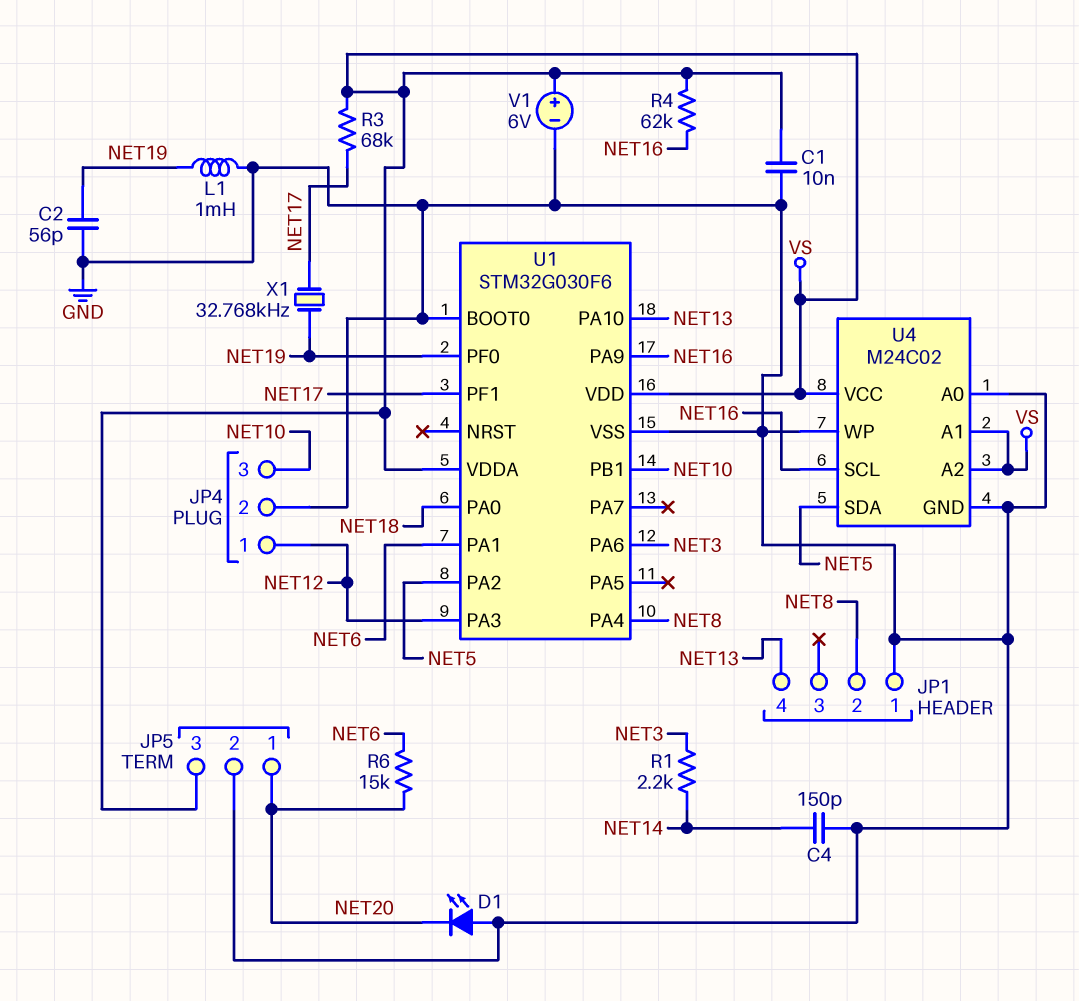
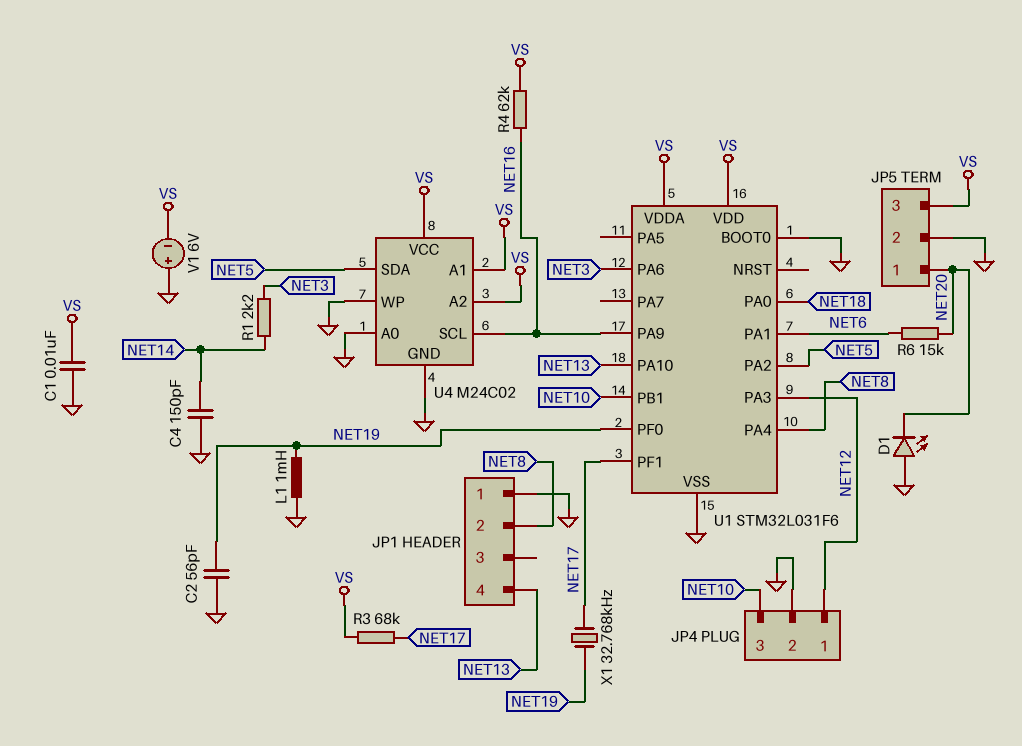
U1: STM32G030F6 -> STM32L031F6
V1: 6V (plus VS, minus GND) -> 6V (plus GND, minus VS)

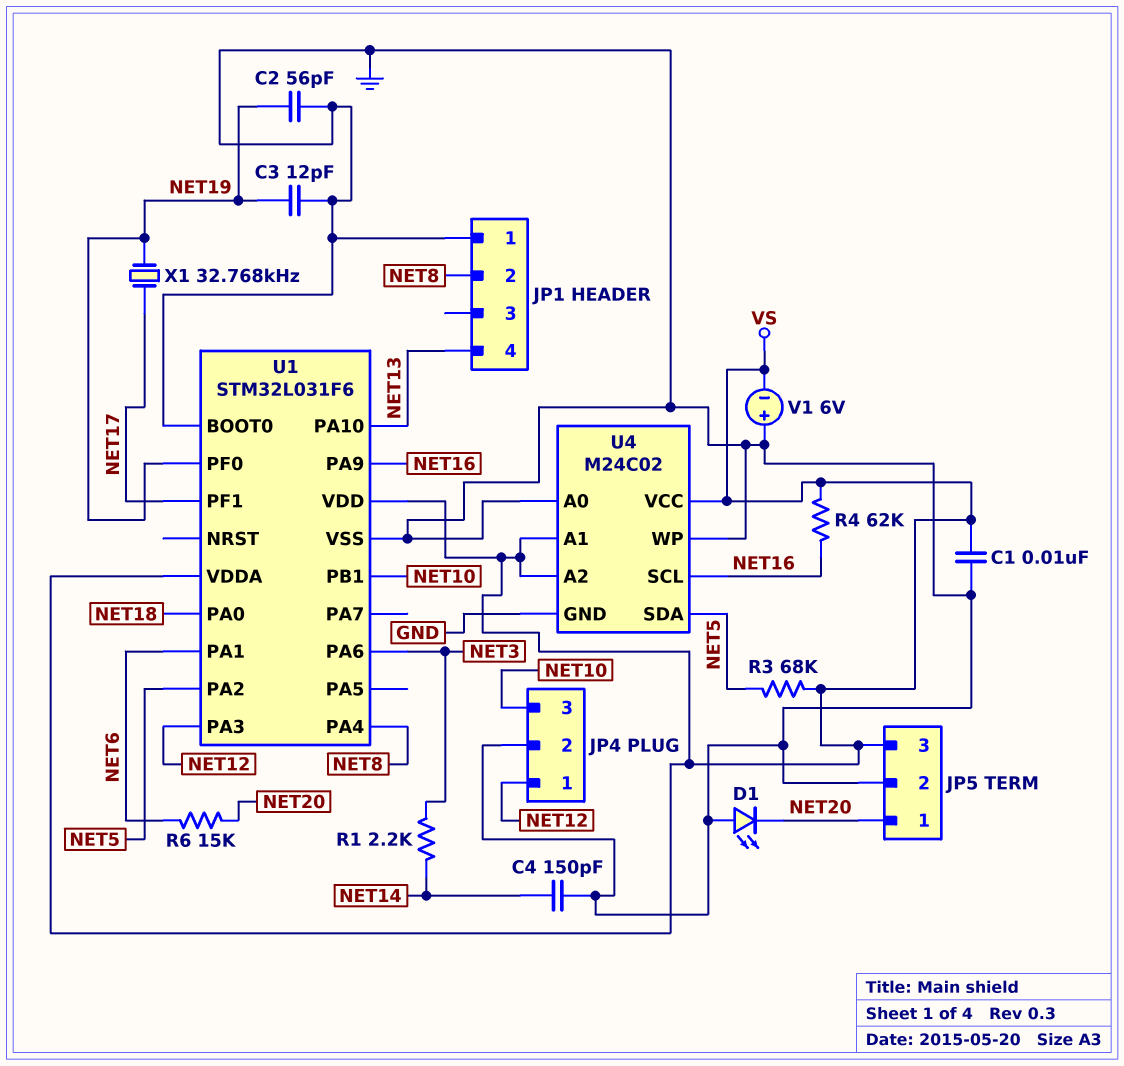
C3: none -> 12pF (GND, NET19)
L1: 1mH (GND, NET19) -> none
R3: 68k (NET17, VS) -> 68k (NET5, VS)

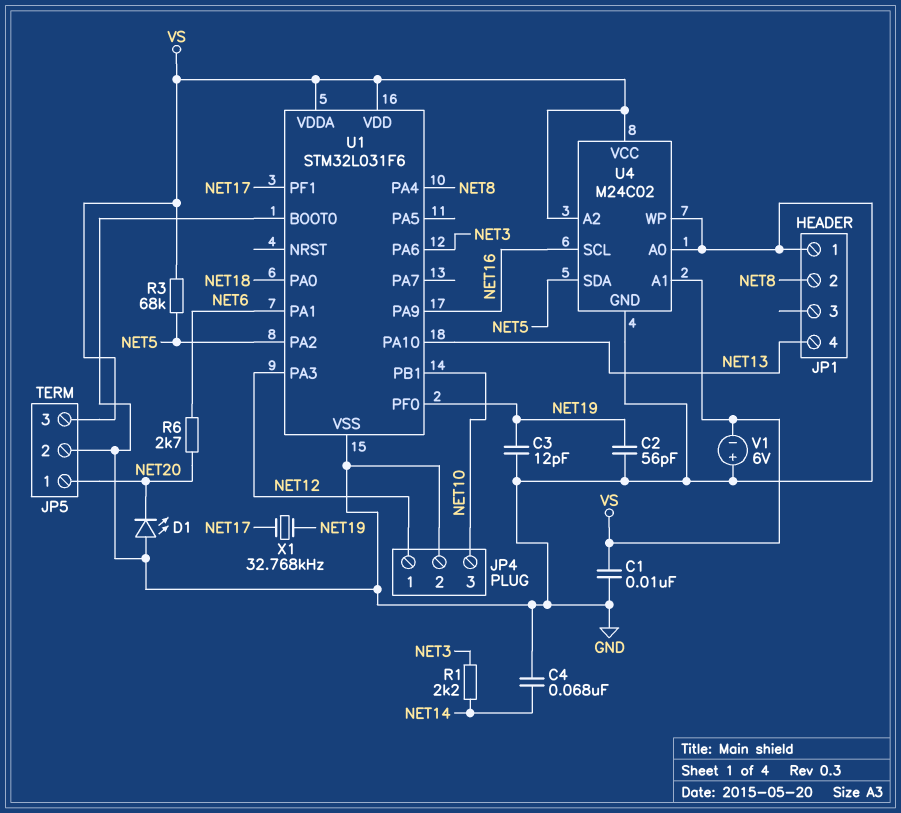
C4: 150pF (GND, NET14) -> 68nF (GND, NET14)
R4: 62k (NET16, VS) -> none
R6: 15k (NET6, NET20) -> 2.7k (NET6, NET20)

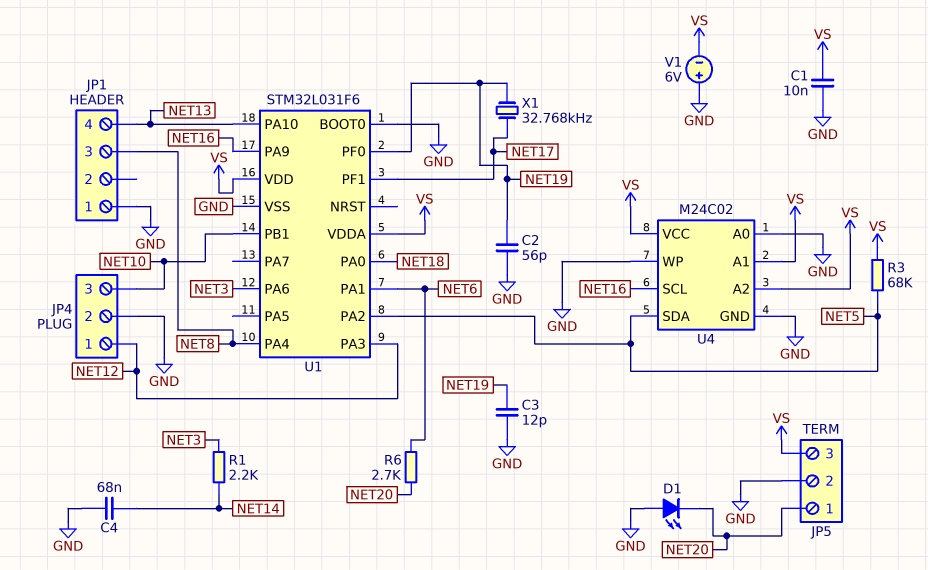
JP1 pin 2: NET8 -> none
JP1 pin 3: none -> NET8

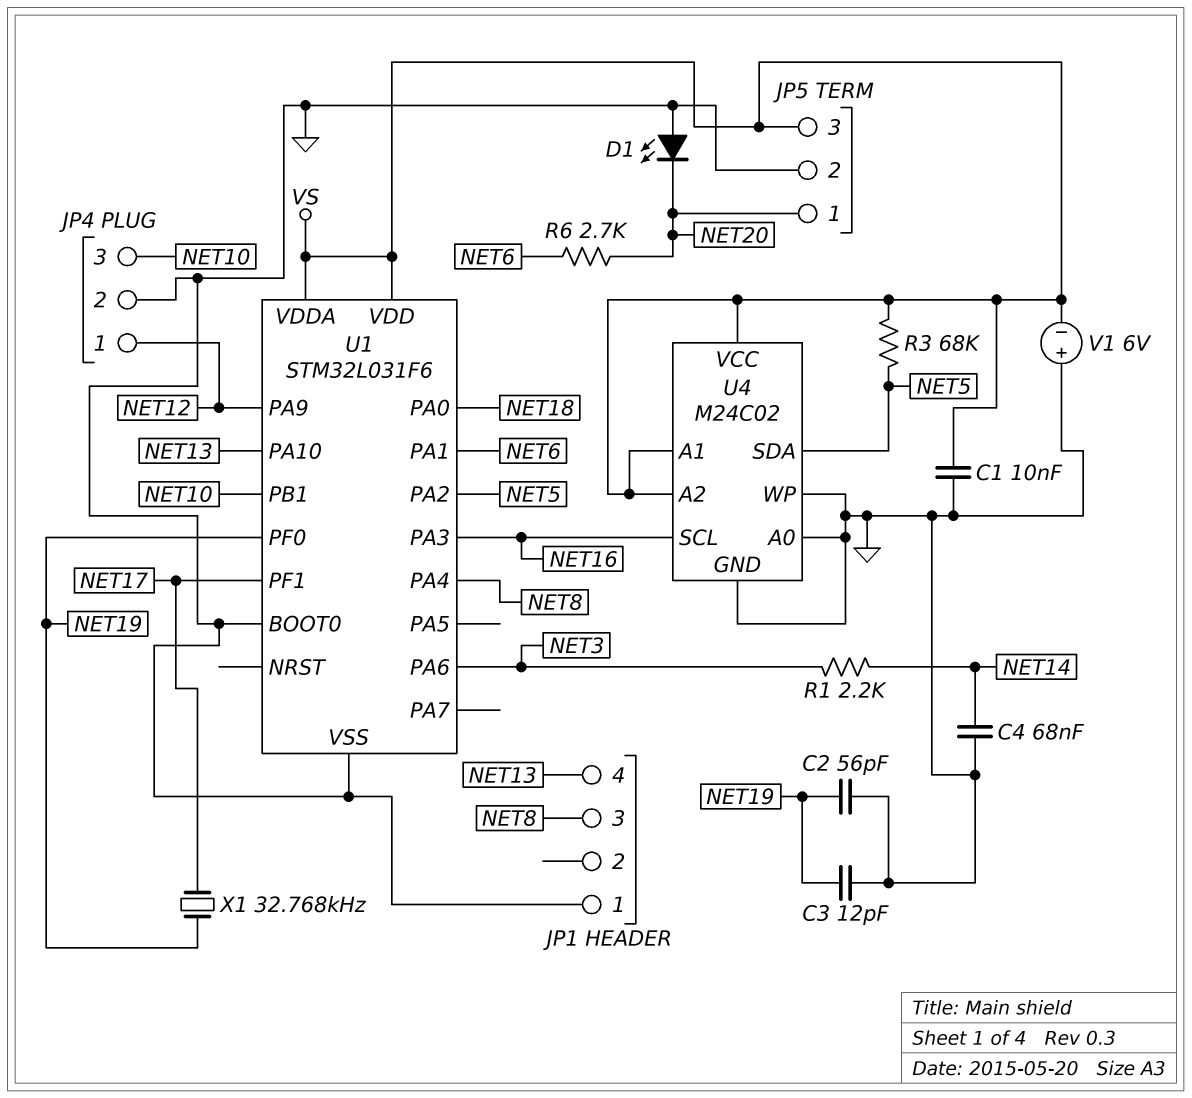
U1 pin PA3: NET12 -> NET16
U1 pin PA9: NET16 -> NET12

